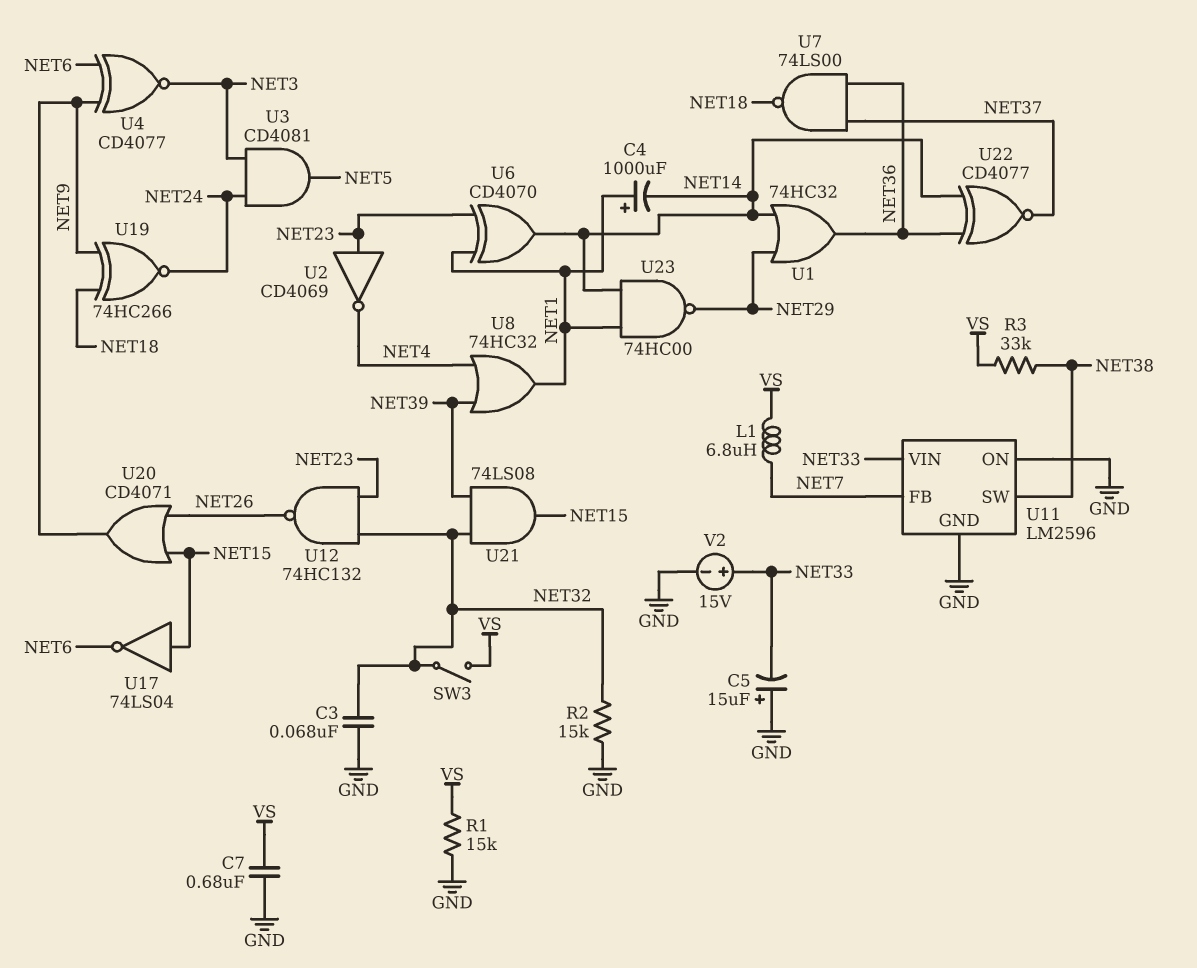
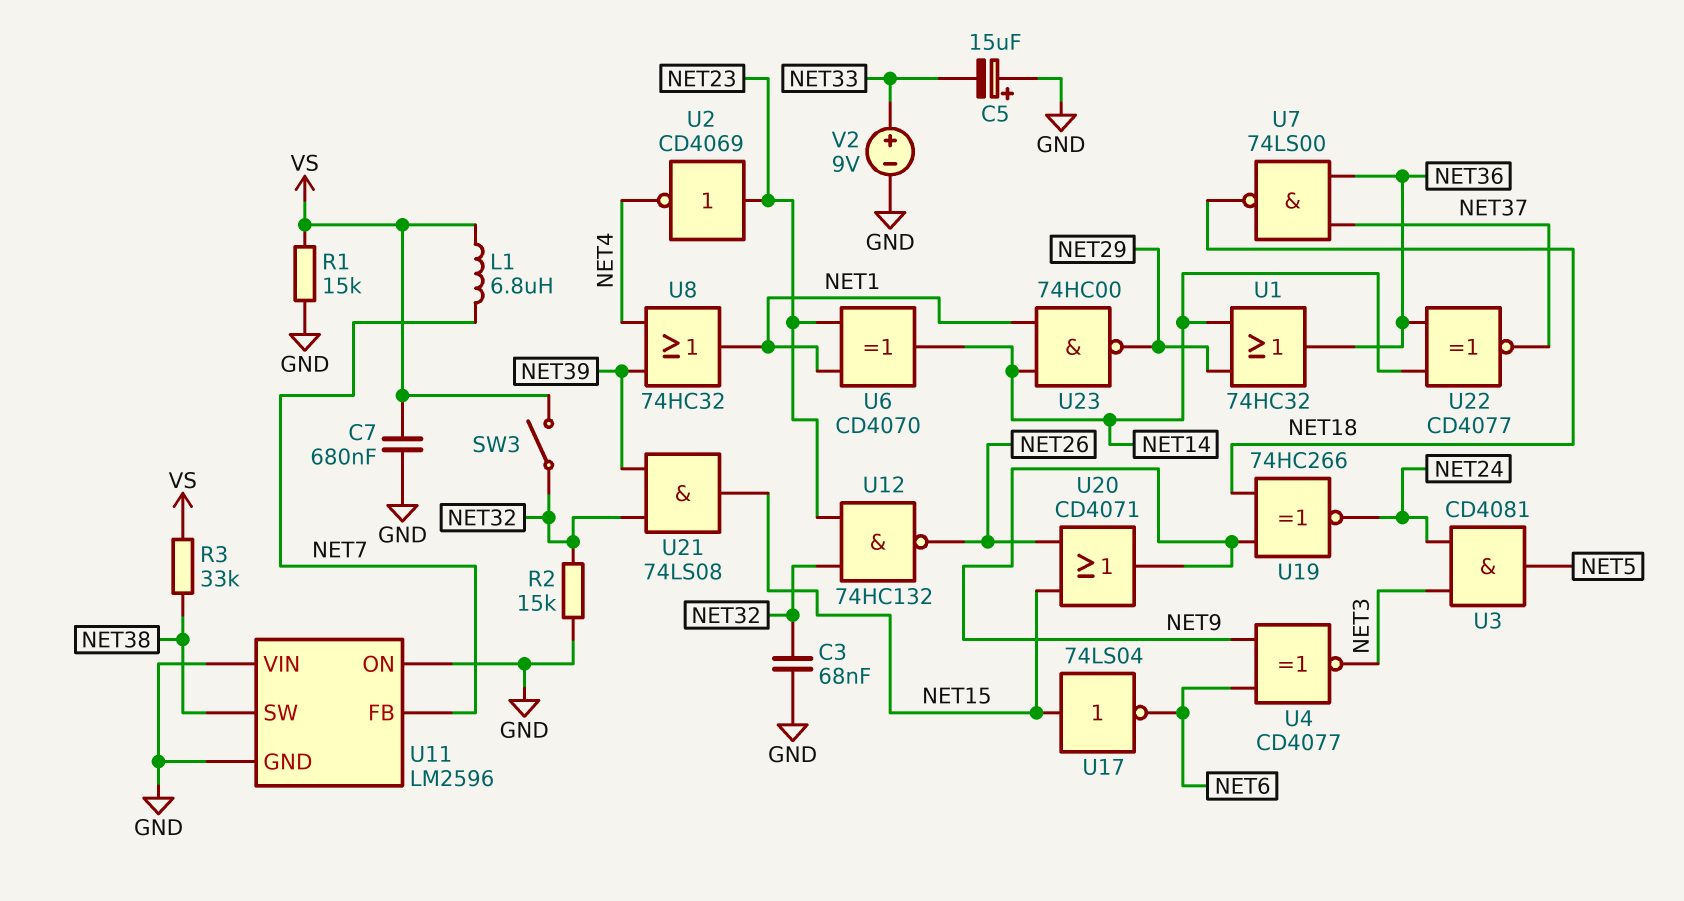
C4: 1000uF (plus NET1, minus NET14) -> none
U11 pin VIN: NET33 -> GND
V2: 15V (plus NET33, minus GND) -> 9V (plus NET33, minus GND)

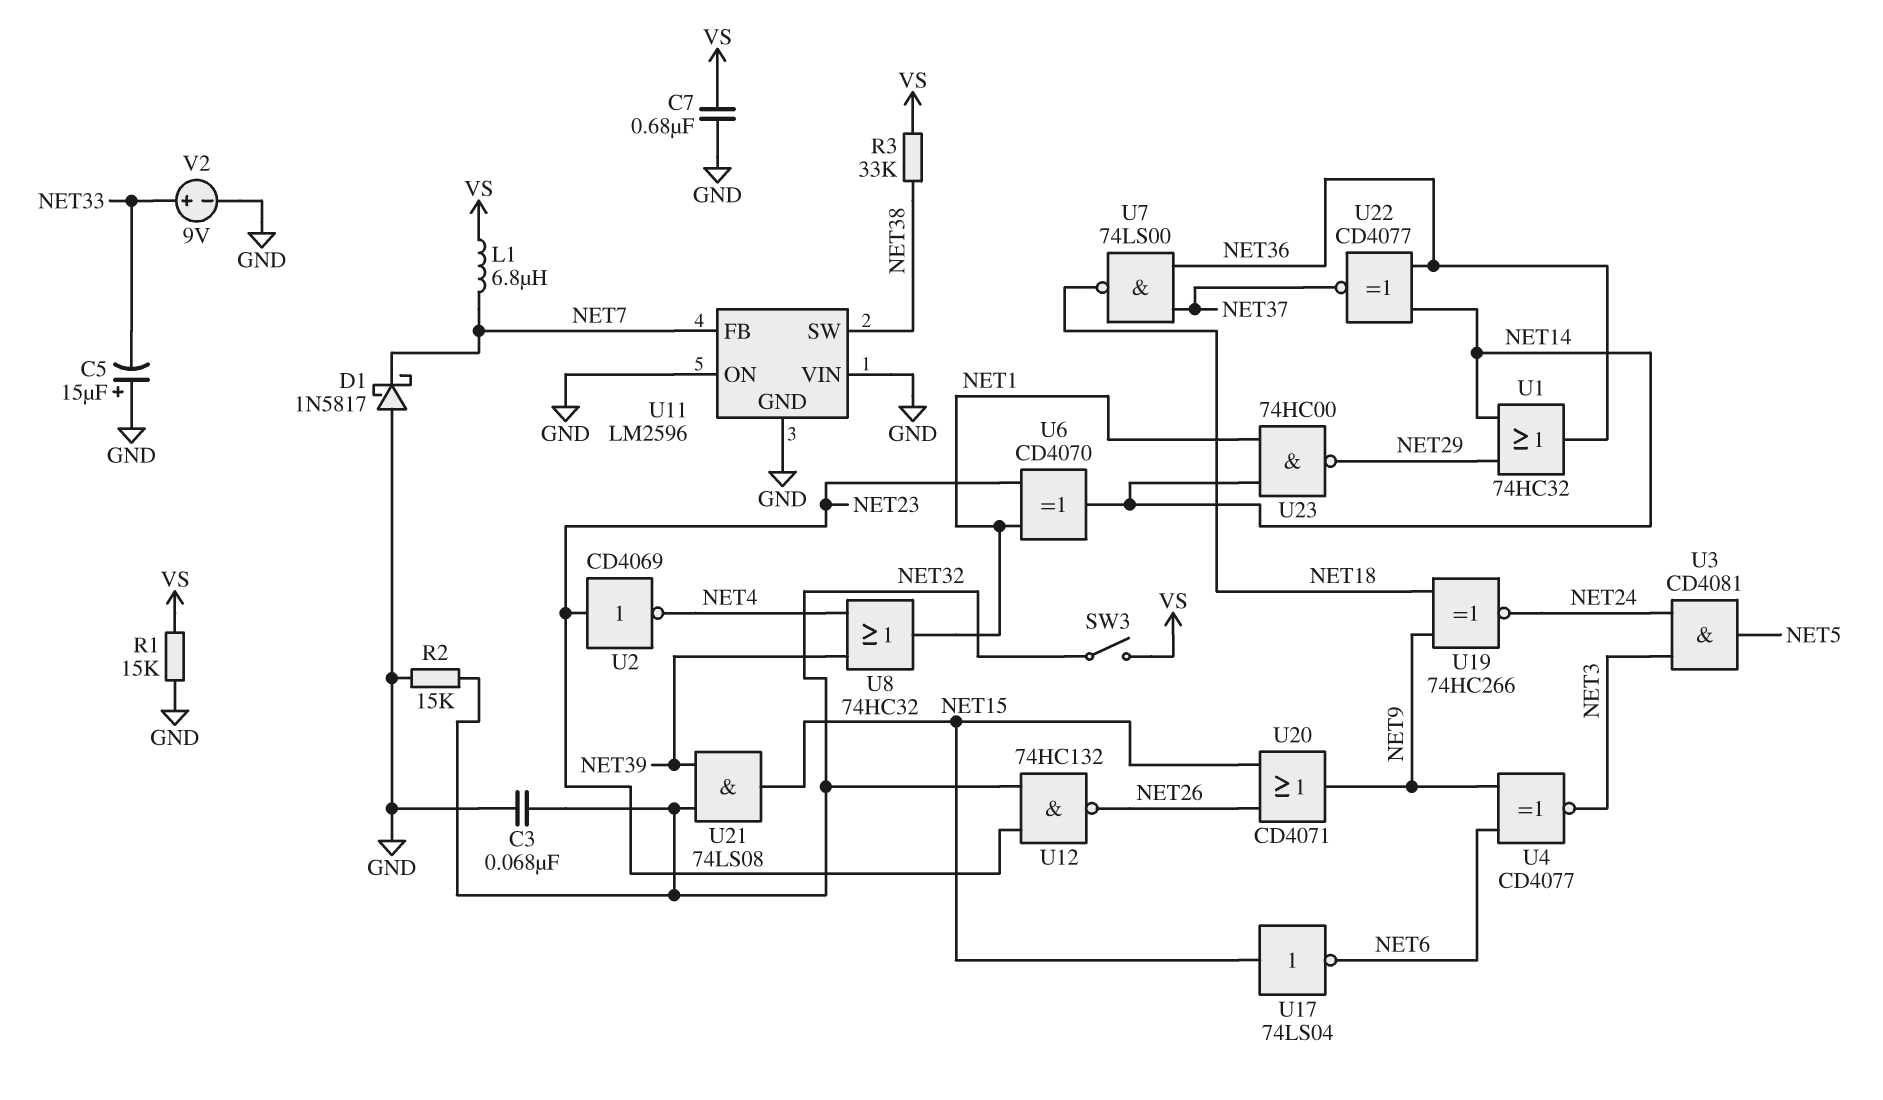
D1: none -> schottky 1N5817 (A GND, K NET7)

